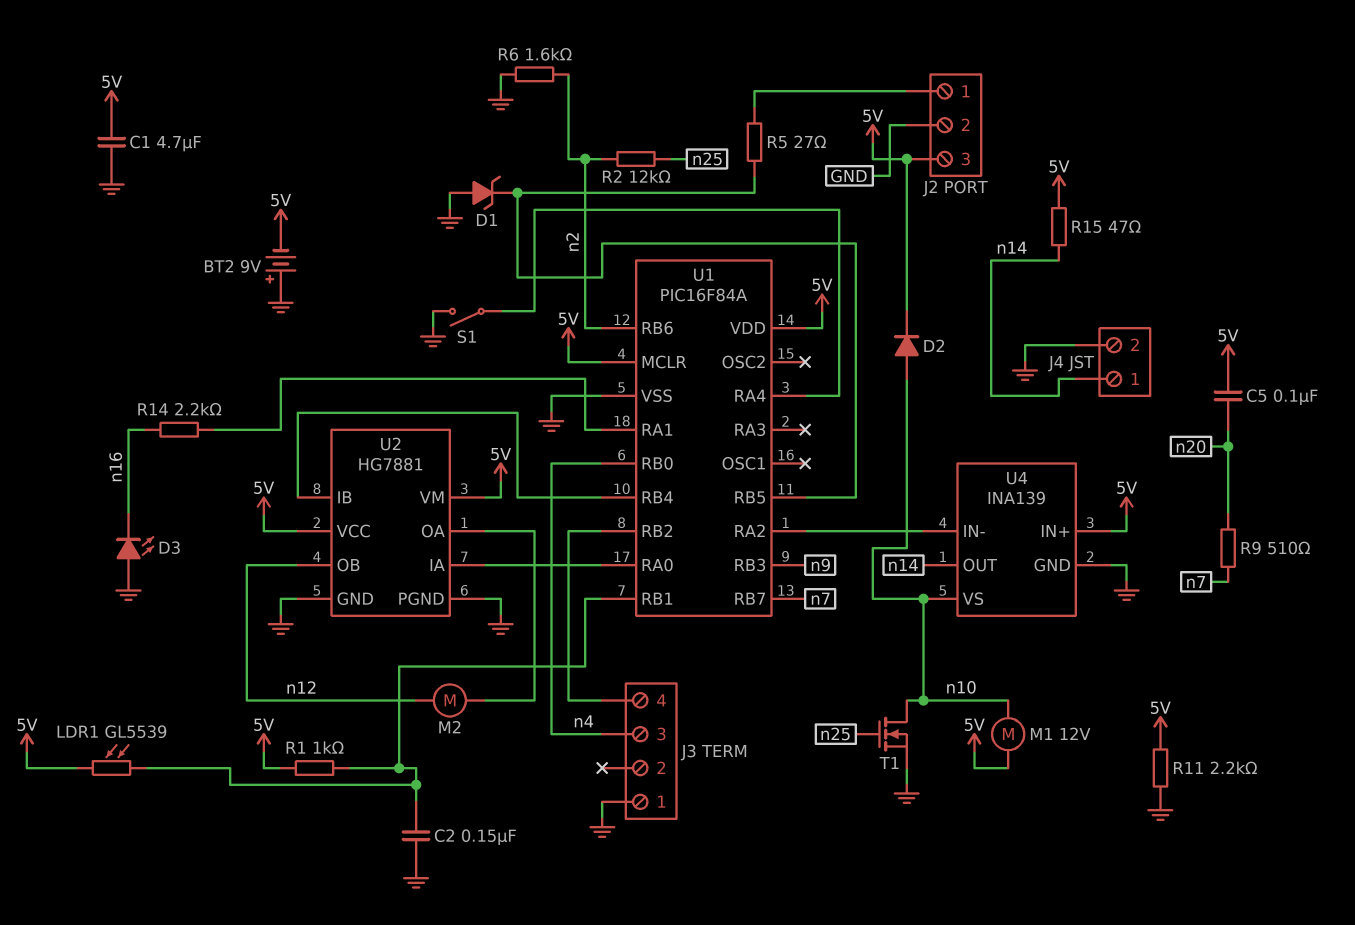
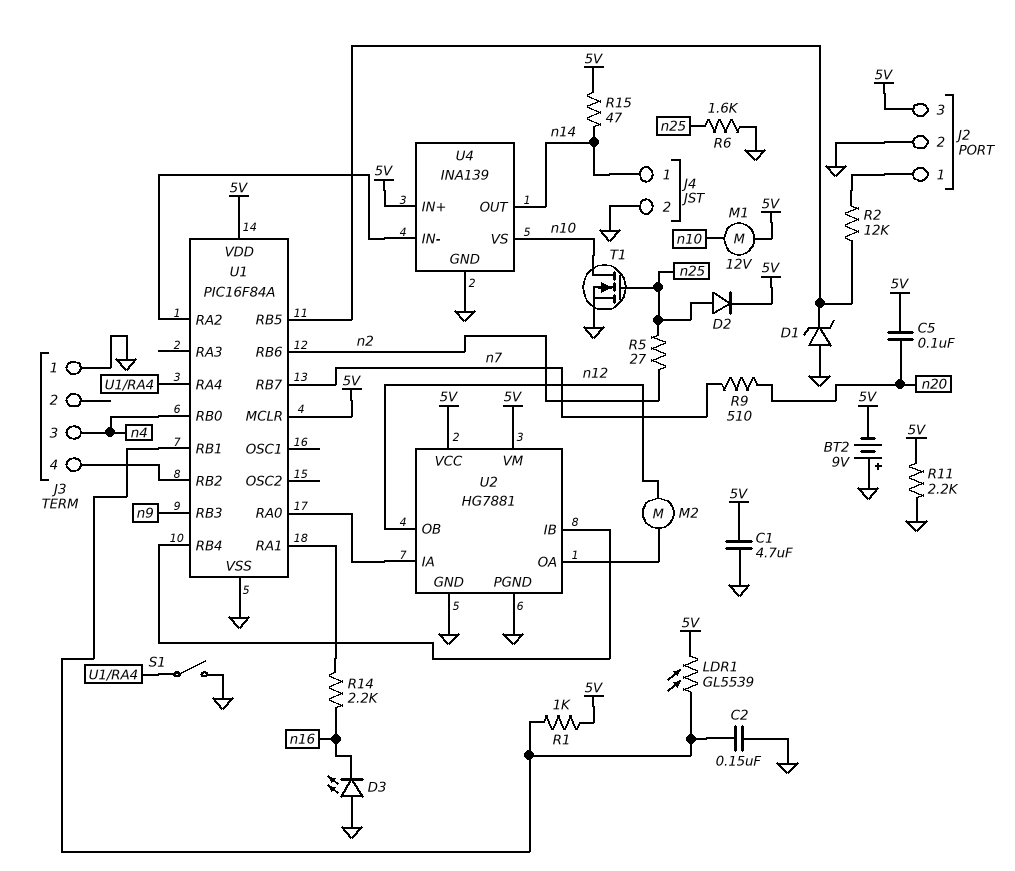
D2: diode (A n10, K 5V) -> diode (A n25, K 5V)
R2: 12k (n2, n25) -> 12k (J2/1, U1/RB5)
R5: 27 (J2/1, U1/RB5) -> 27 (n2, n25)
R6: 1.6k (GND, n2) -> 1.6k (GND, n25)

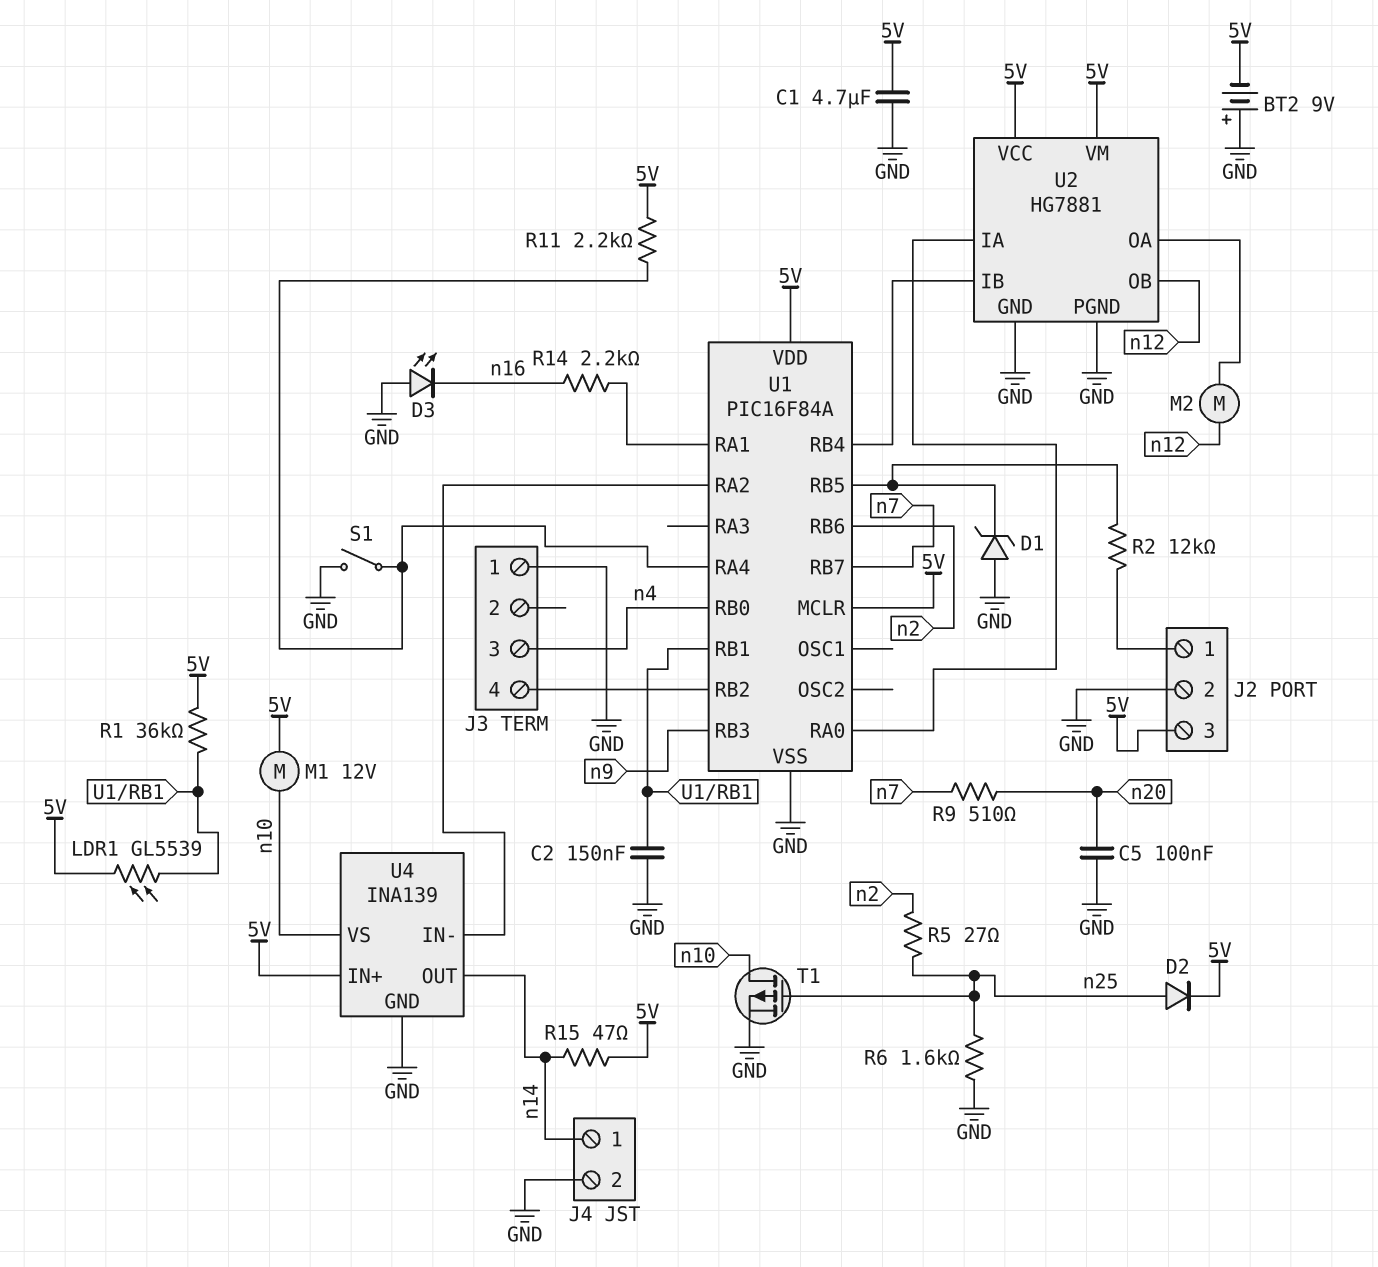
C5: 100nF (5V, n20) -> 100nF (GND, n20)
R1: 1k (5V, U1/RB1) -> 36k (5V, U1/RB1)
R11: 2.2k (5V, GND) -> 2.2k (5V, U1/RA4)
T1: NMOS (G n25, D n10, S GND) -> PMOS (G n25, D n10, S GND)

